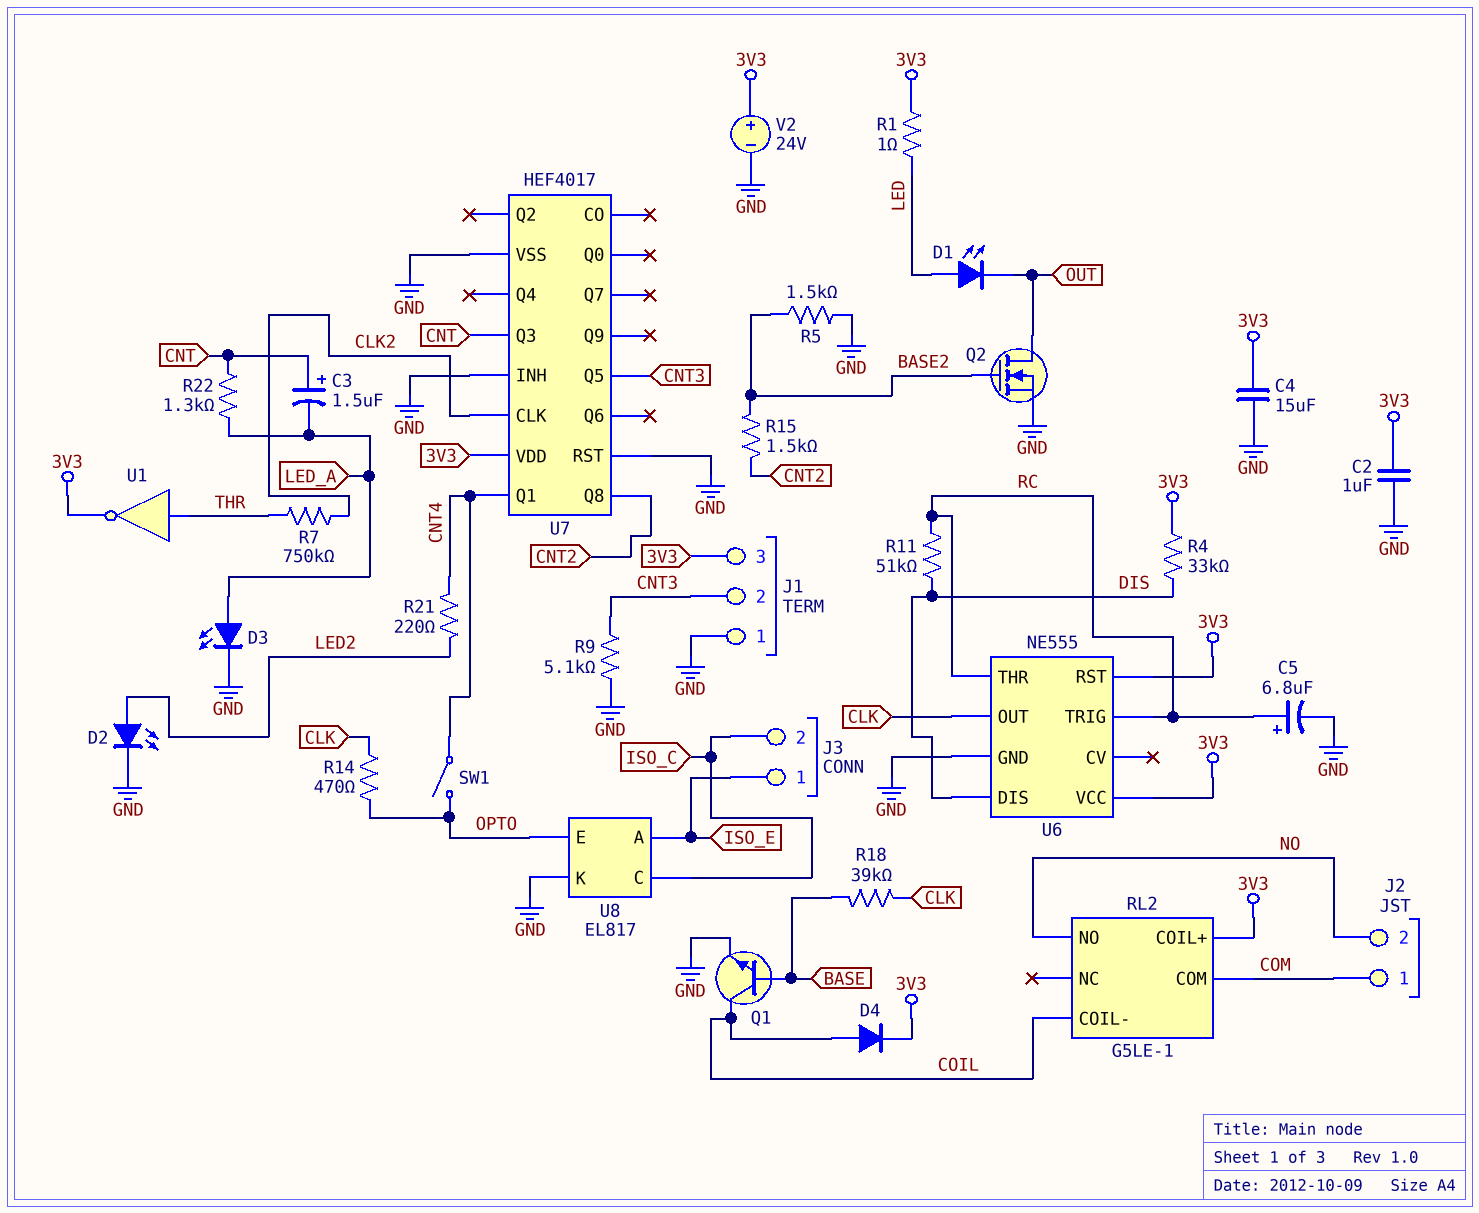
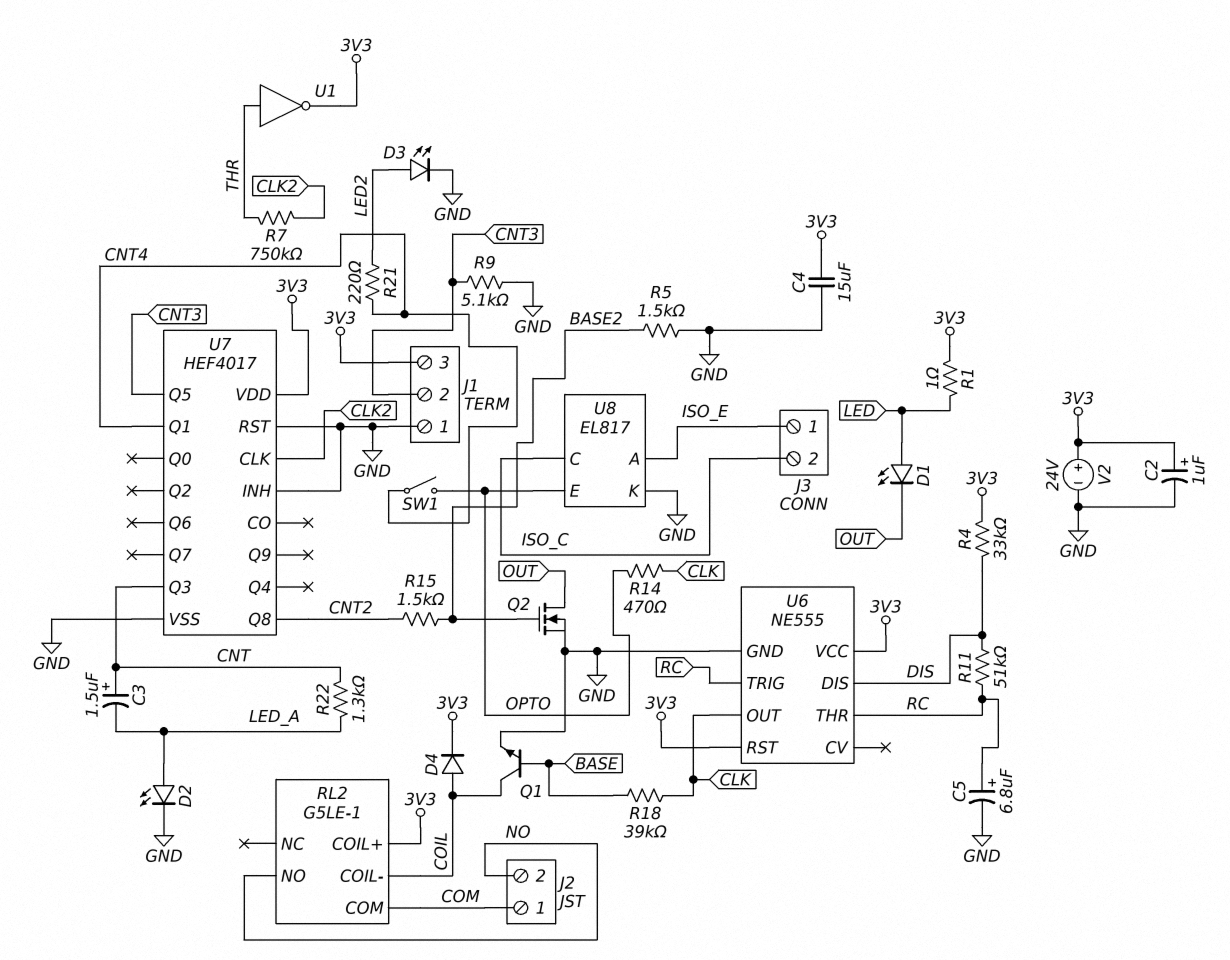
C2: 1uF (3V3, GND) -> 1uF (plus 3V3, minus GND)
D2: LED (A LED2, K GND) -> LED (A LED_A, K GND)
D3: LED (A LED_A, K GND) -> LED (A LED2, K GND)

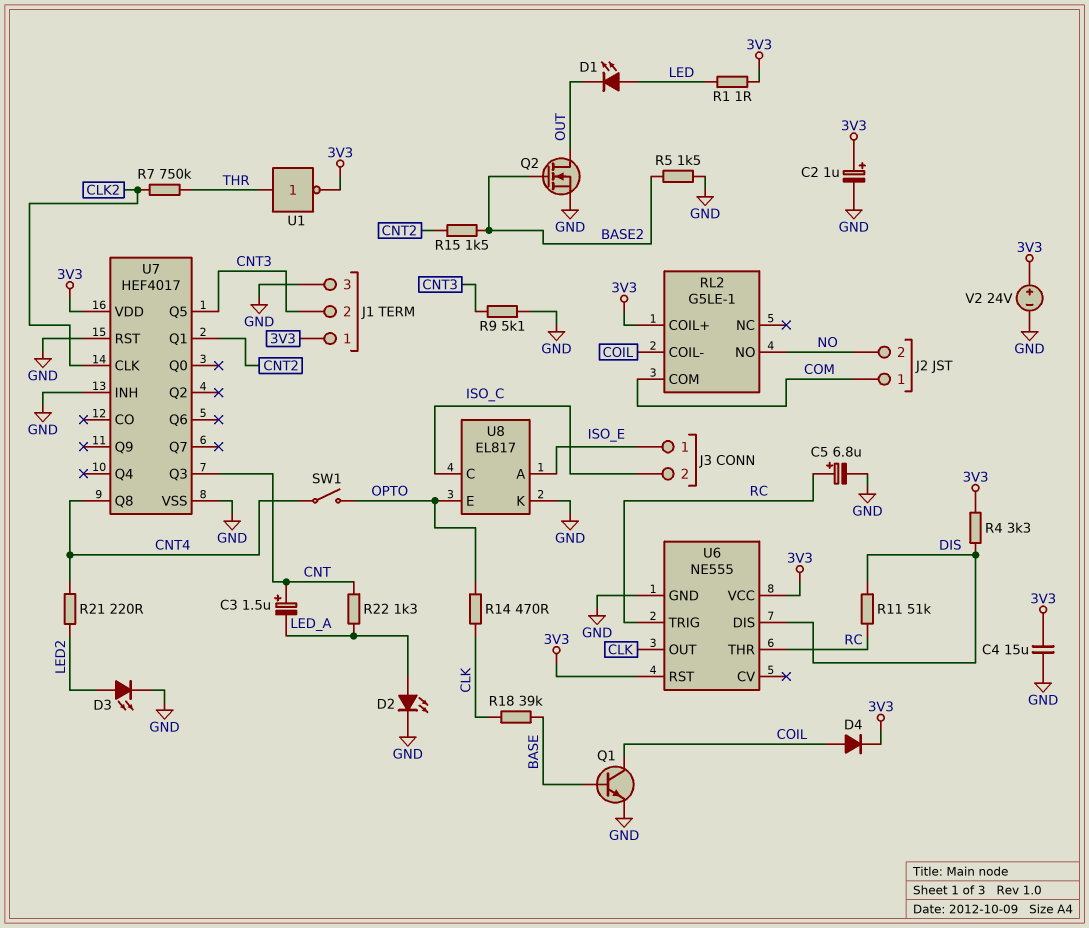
J1 pin 1: GND -> 3V3
J1 pin 3: 3V3 -> GND
R4: 33k (3V3, DIS) -> 3.3k (3V3, DIS)
U7 pin Q1: CNT4 -> CNT2
U7 pin Q8: CNT2 -> CNT4

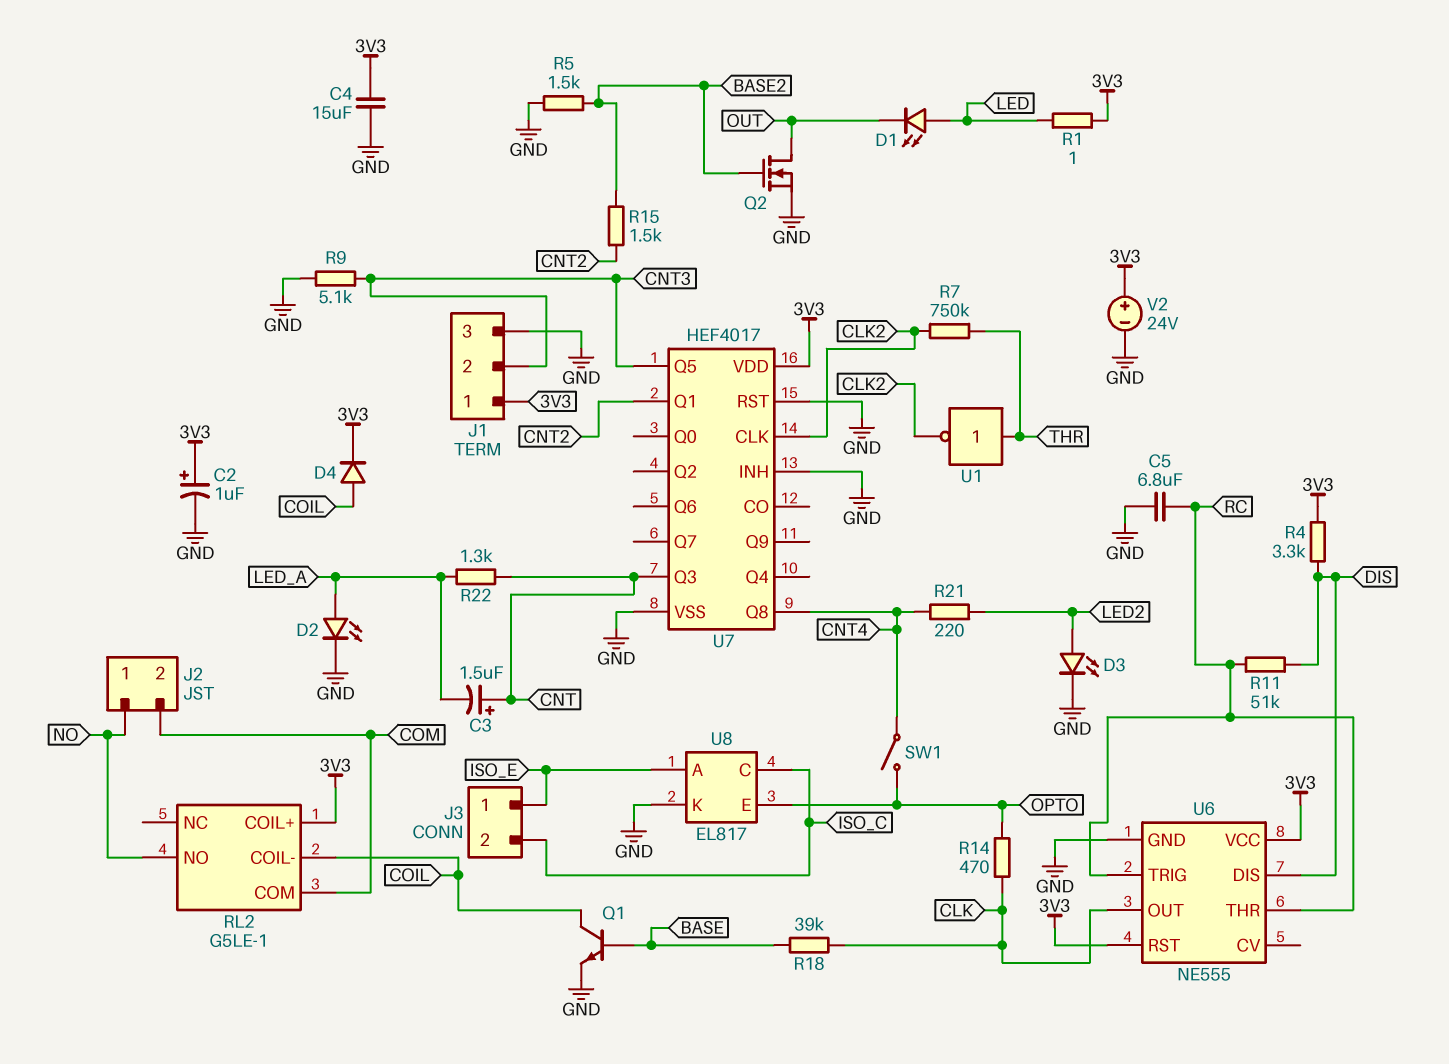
C5: 6.8uF (plus RC, minus GND) -> 6.8uF (GND, RC)
J2 pin 1: COM -> NO
J2 pin 2: NO -> COM
U1: NOT (in THR, out 3V3) -> NOT (in THR, out CLK2)

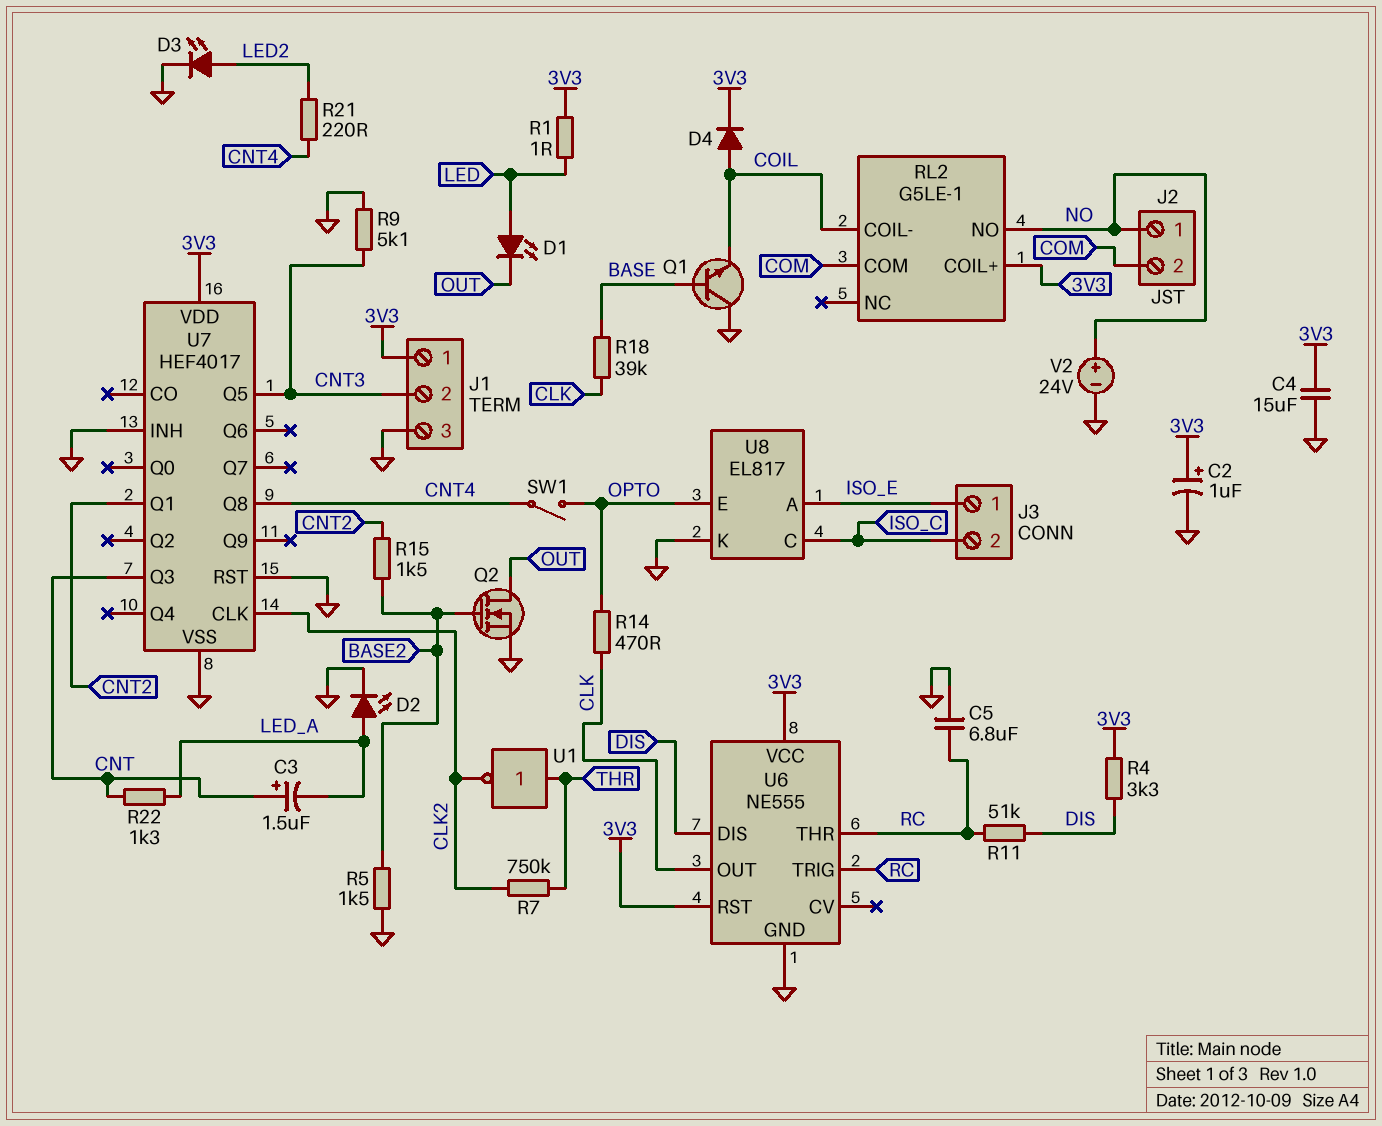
Q1: NPN (B BASE, C COIL, E GND) -> NPN (B BASE, C GND, E COIL)
V2: 24V (plus 3V3, minus GND) -> 24V (plus NO, minus GND)

